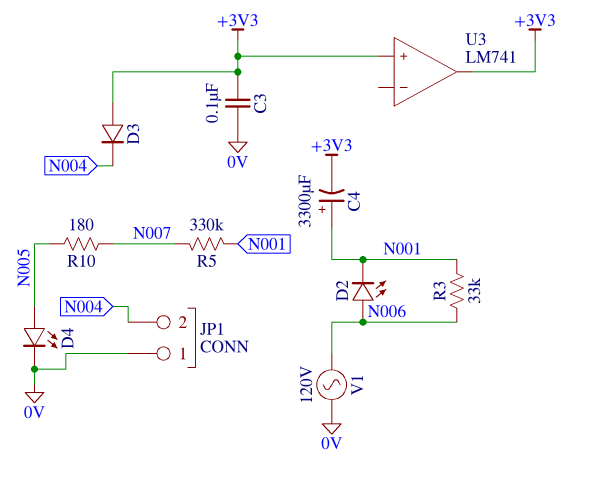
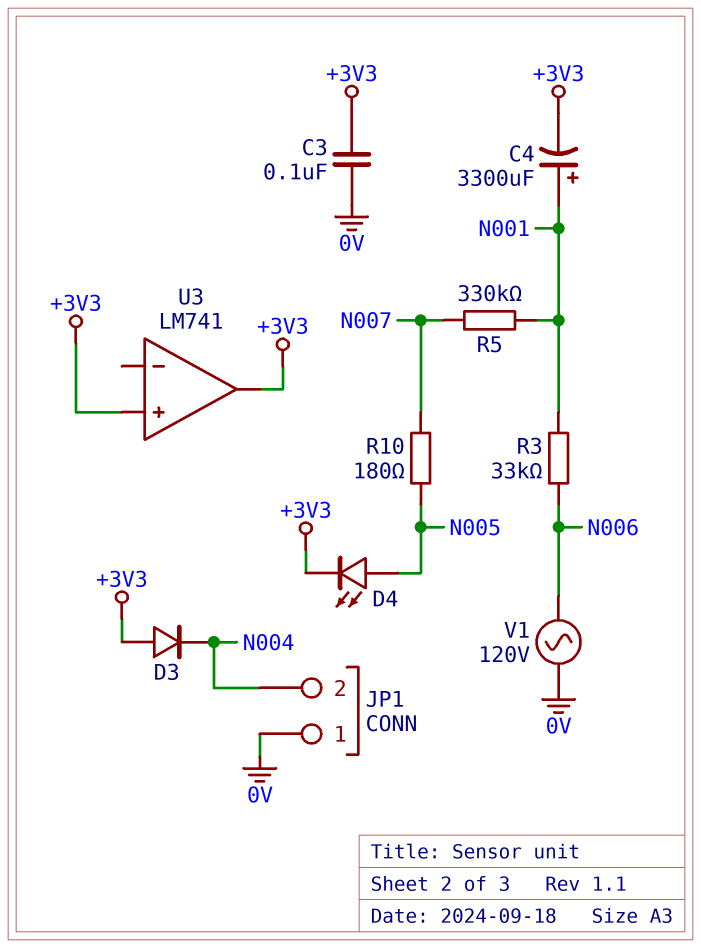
D2: LED (A N006, K N001) -> none
D4: LED (A N005, K 0V) -> LED (A N005, K +3V3)

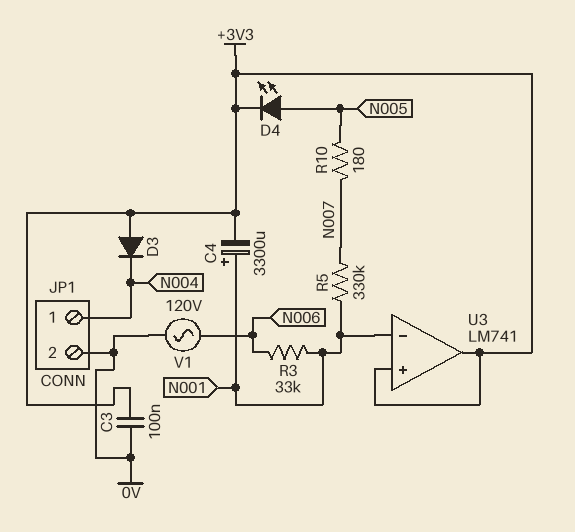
JP1 pin 1: 0V -> N004
JP1 pin 2: N004 -> 0V
U3 pin in-: none -> N001

